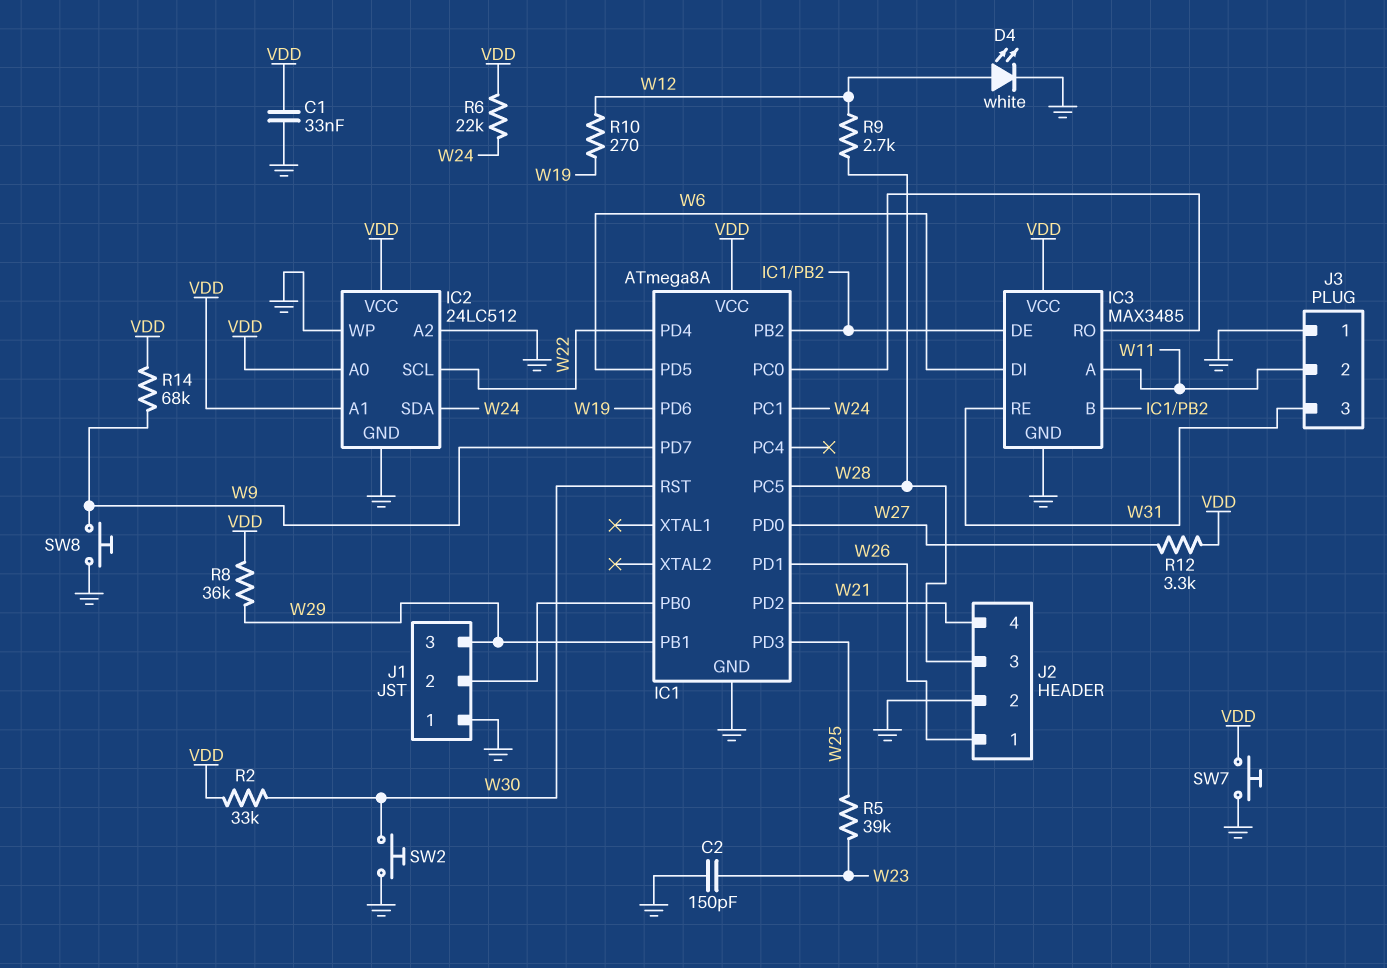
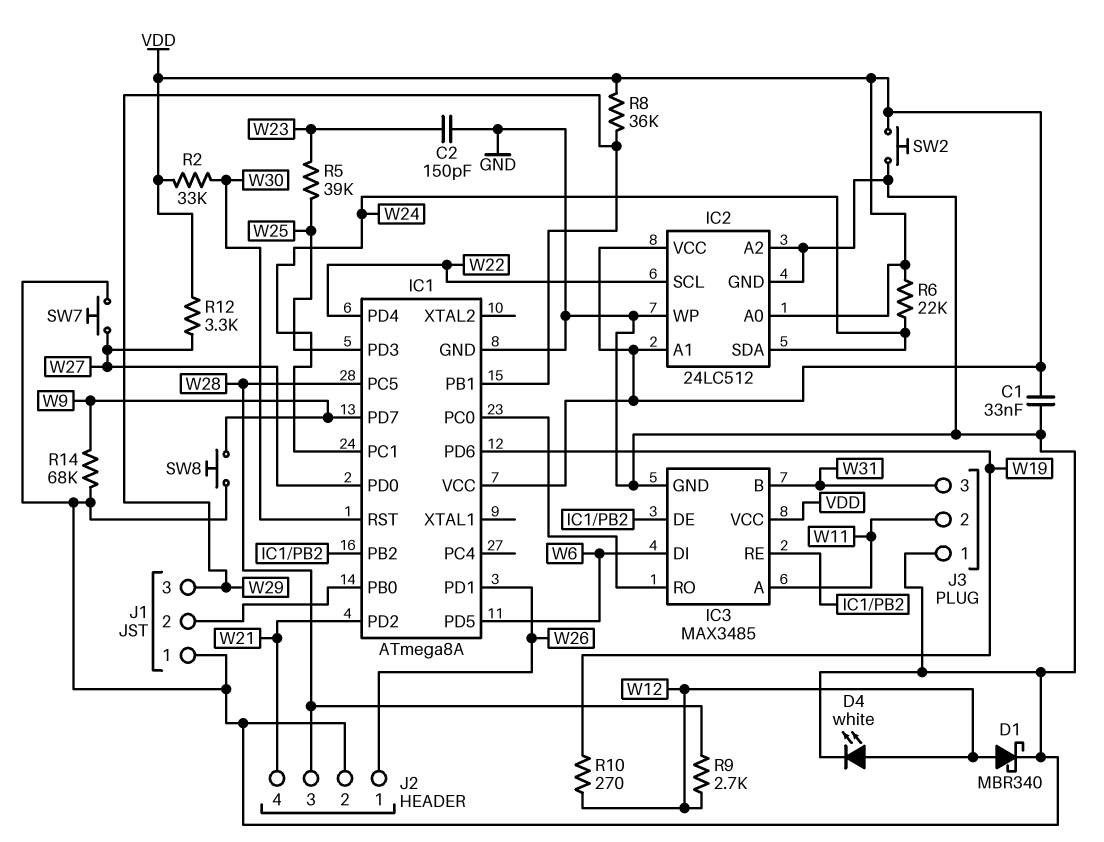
D1: none -> schottky MBR340 (A W12, K GND)
IC3 pin B: IC1/PB2 -> W31
IC3 pin RE: W31 -> IC1/PB2
R14: 68k (VDD, W9) -> 68k (GND, W9)
SW2: button (GND, W30) -> button (GND, VDD)
SW7: button (GND, VDD) -> button (GND, W27)

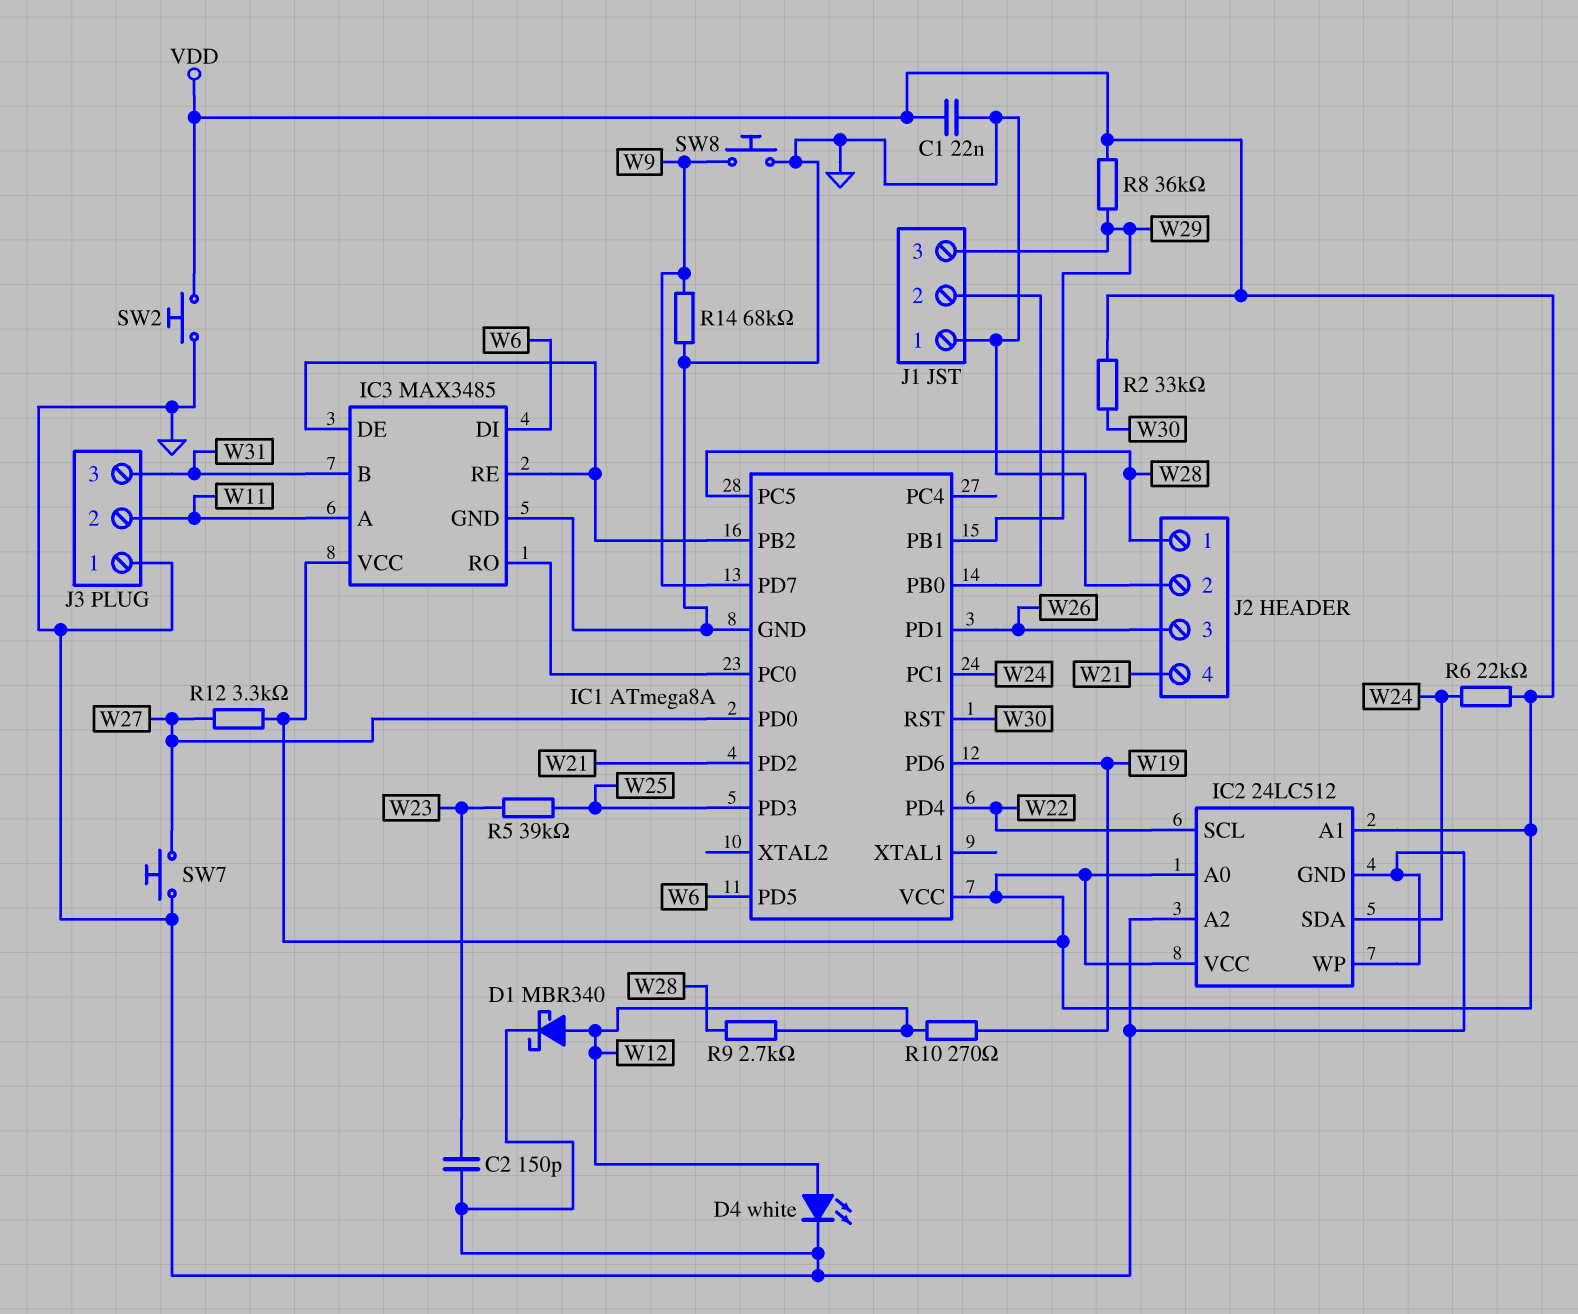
C1: 33nF (GND, VDD) -> 22nF (GND, VDD)
J2 pin 1: W26 -> W28
J2 pin 3: W28 -> W26

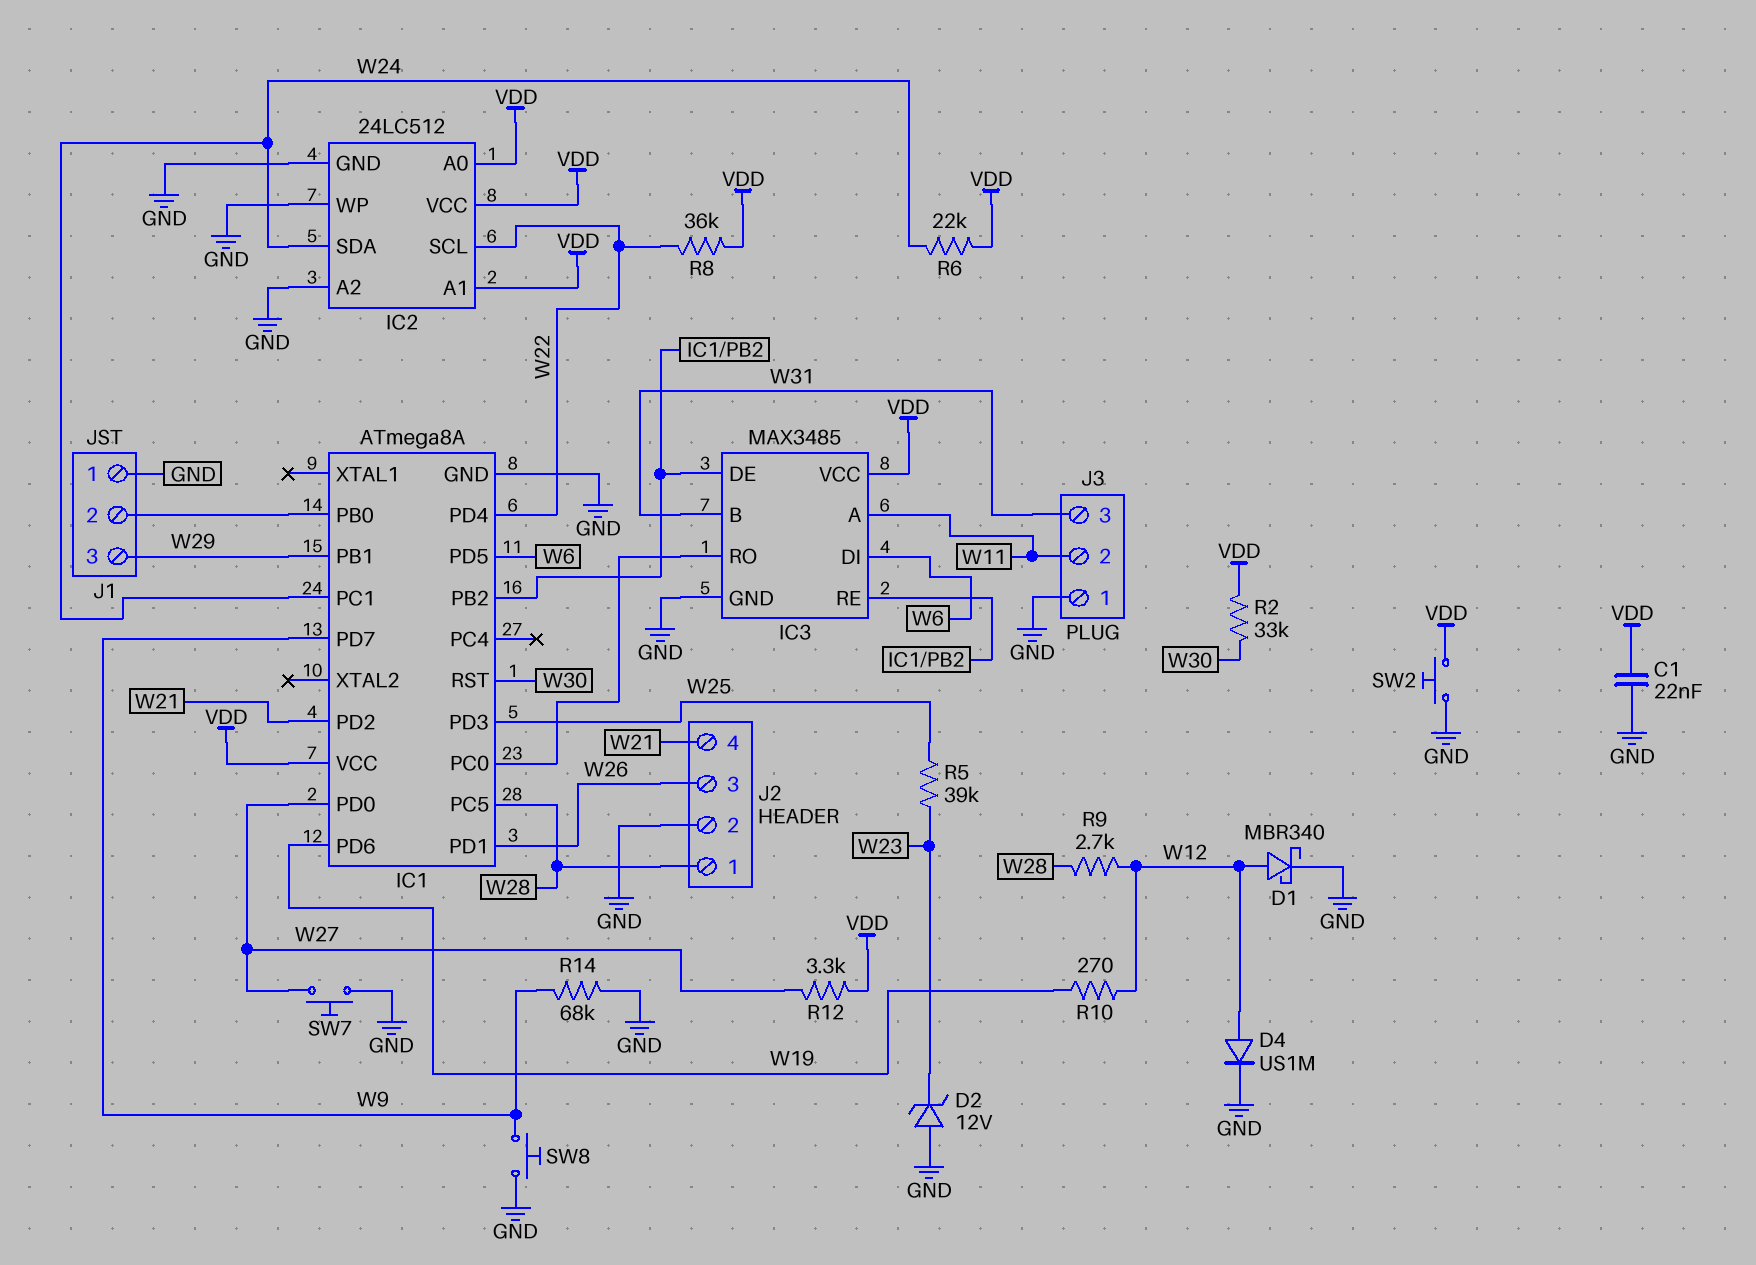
C2: 150pF (GND, W23) -> none
D2: none -> zener 12V (A GND, K W23)
D4: LED white (A W12, K GND) -> diode US1M (A W12, K GND)
R8: 36k (VDD, W29) -> 36k (VDD, W22)

